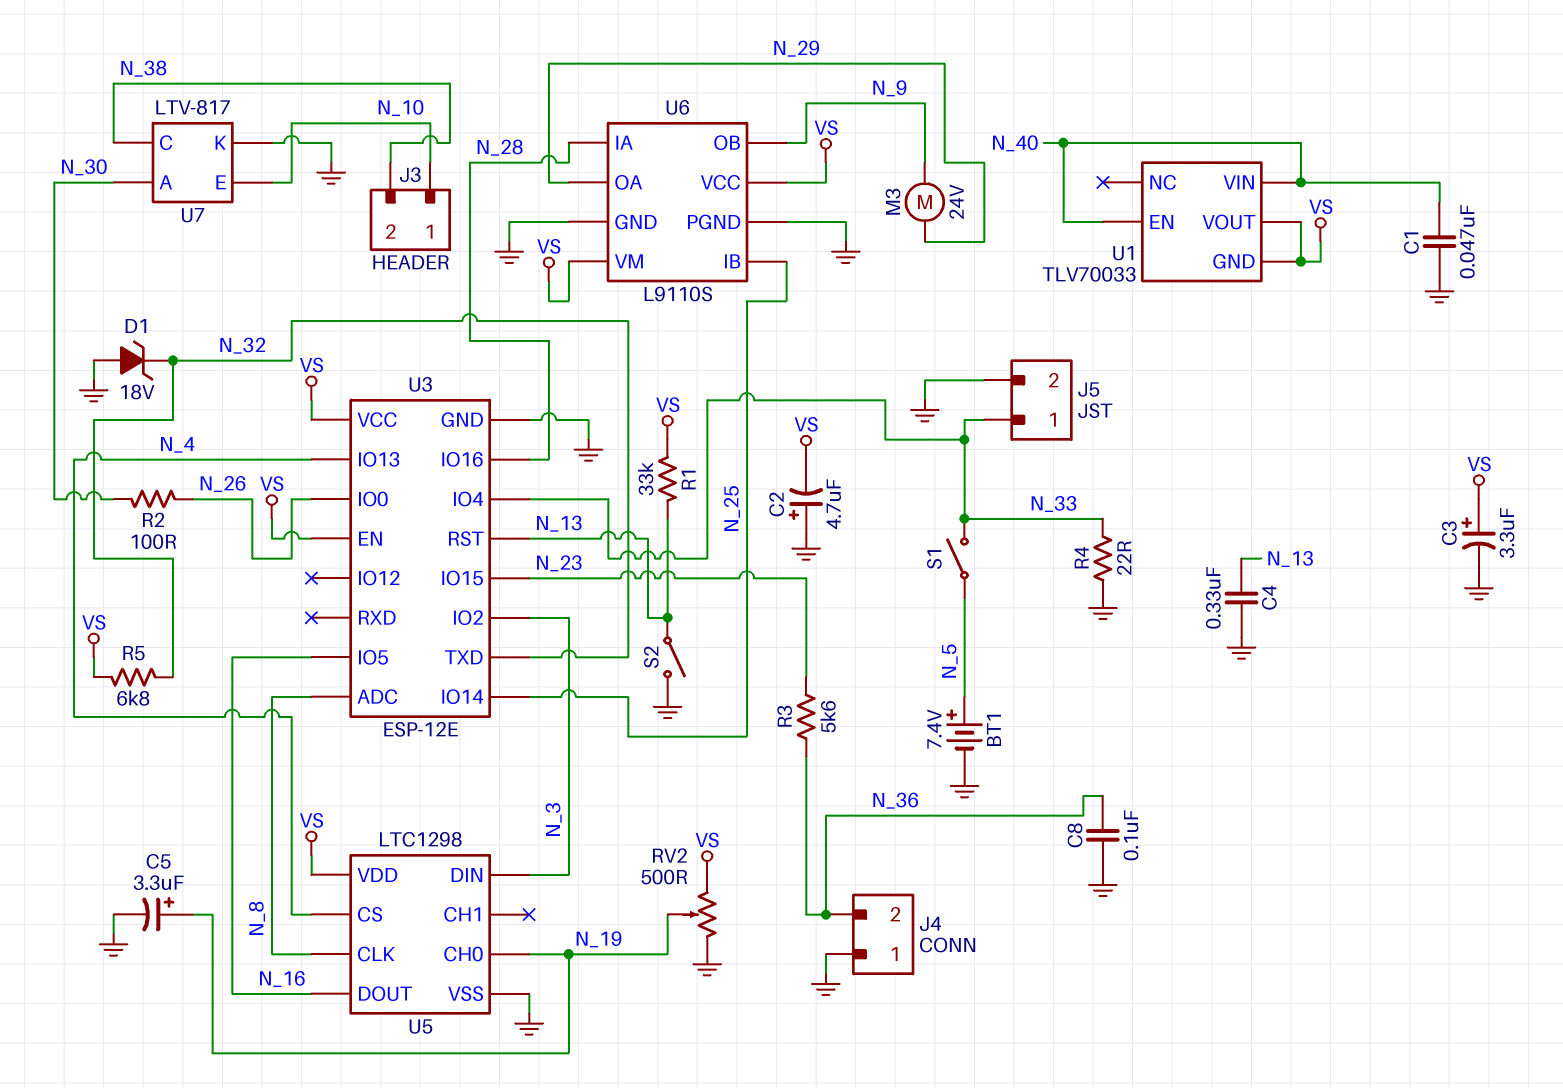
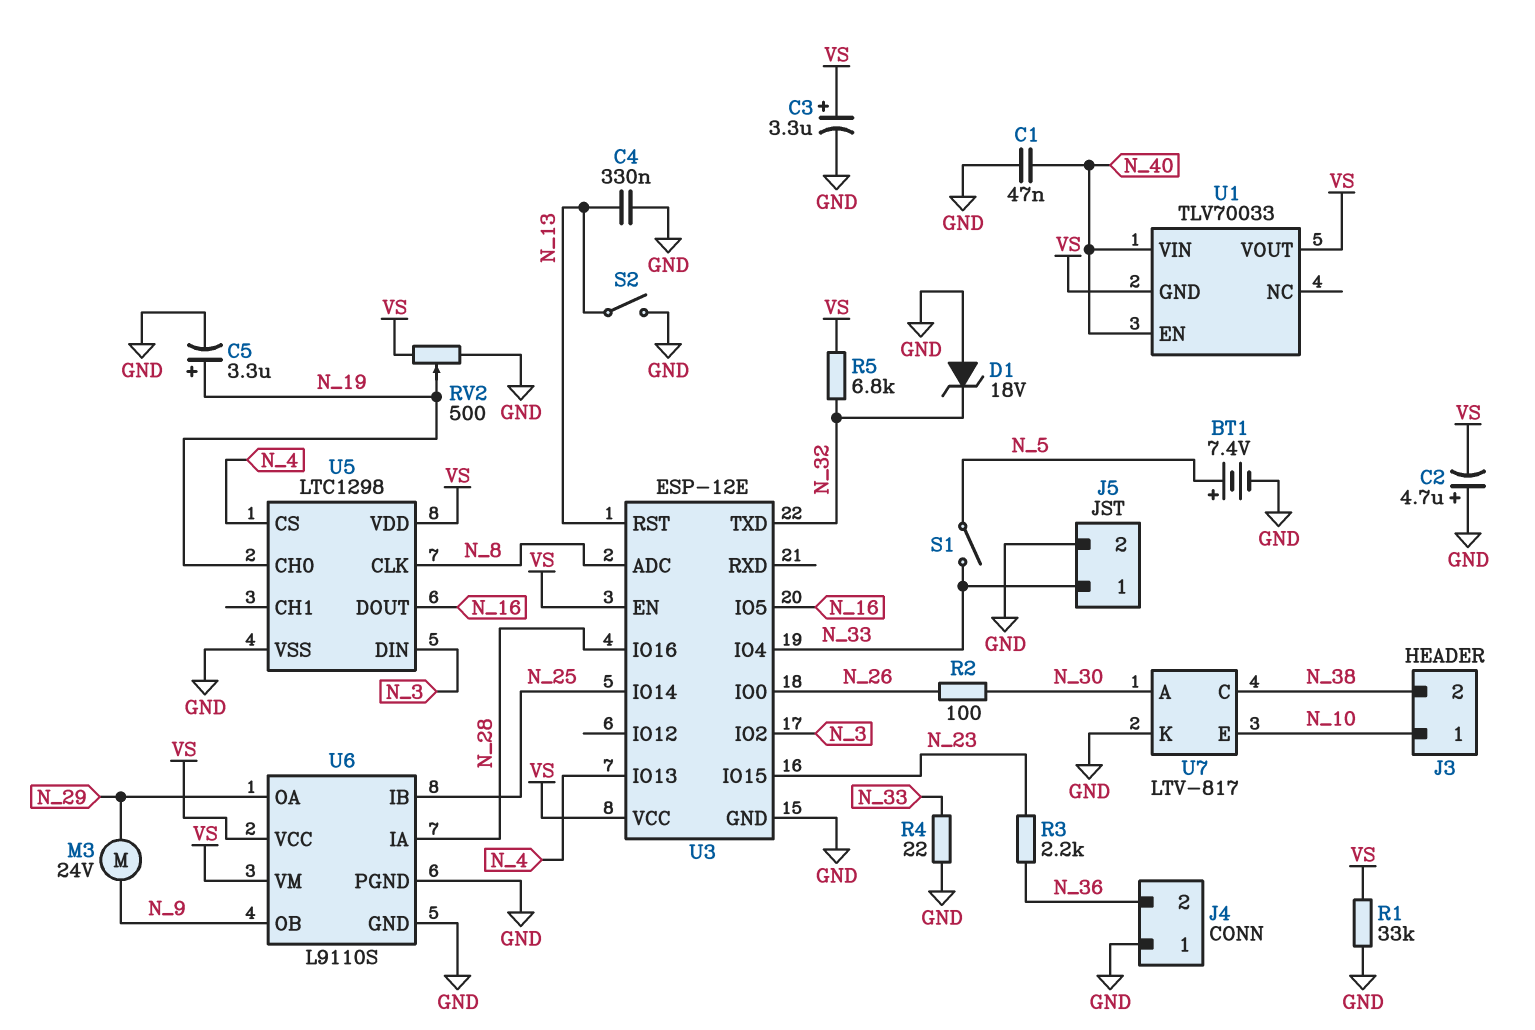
C8: 100nF (GND, N_36) -> none
R1: 33k (N_13, VS) -> 33k (GND, VS)
R3: 5.6k (N_23, N_36) -> 2.2k (N_23, N_36)

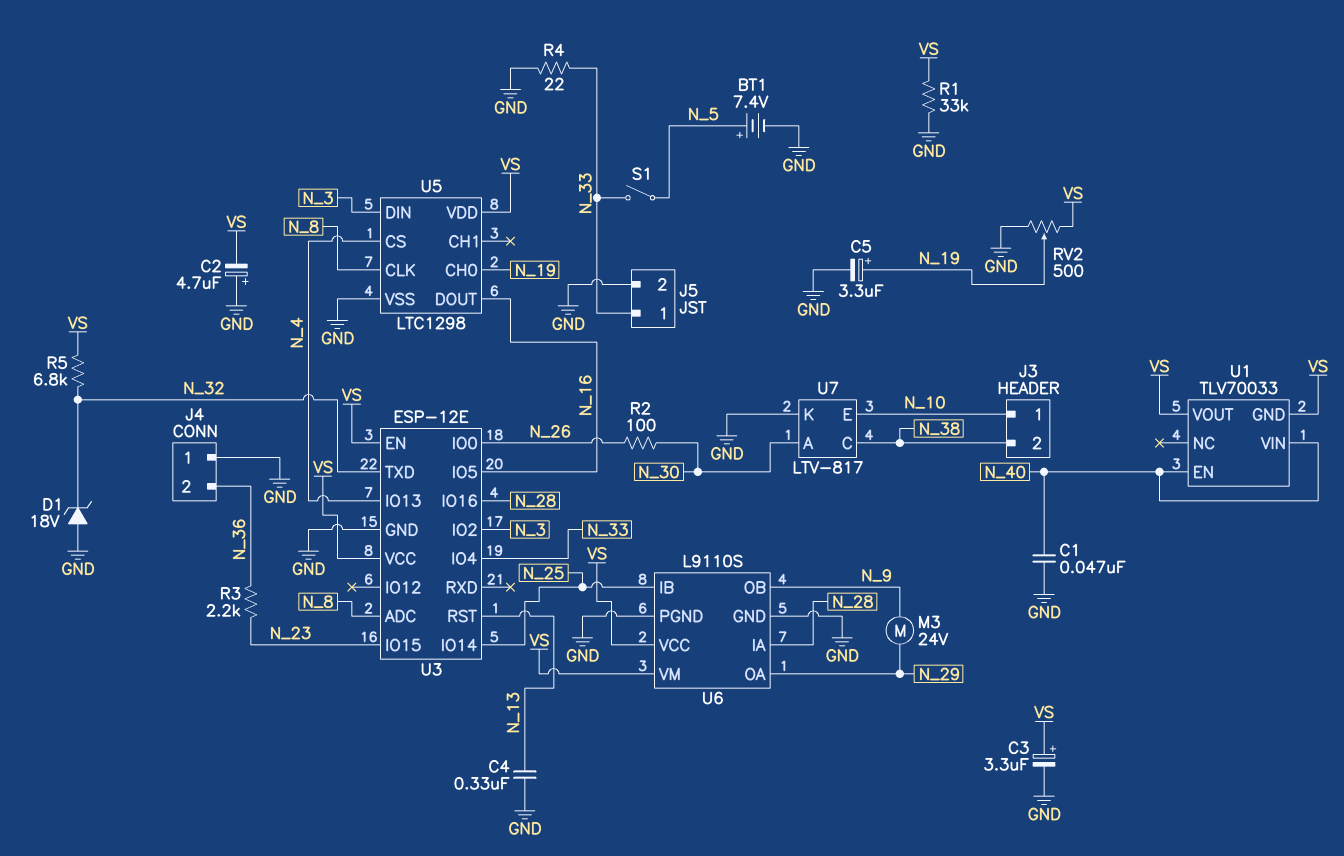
S2: switch (GND, N_13) -> none

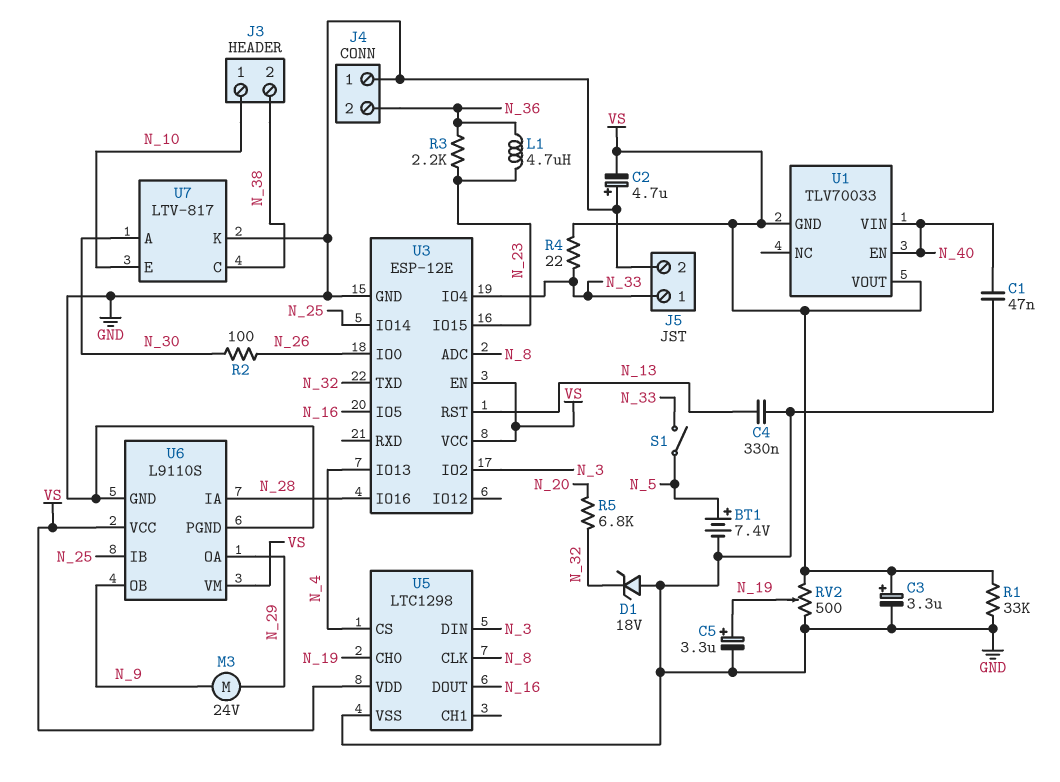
L1: none -> 4.7uH (N_23, N_36)
R4: 22 (GND, N_33) -> 22 (N_33, VS)
R5: 6.8k (N_32, VS) -> 6.8k (N_20, N_32)

